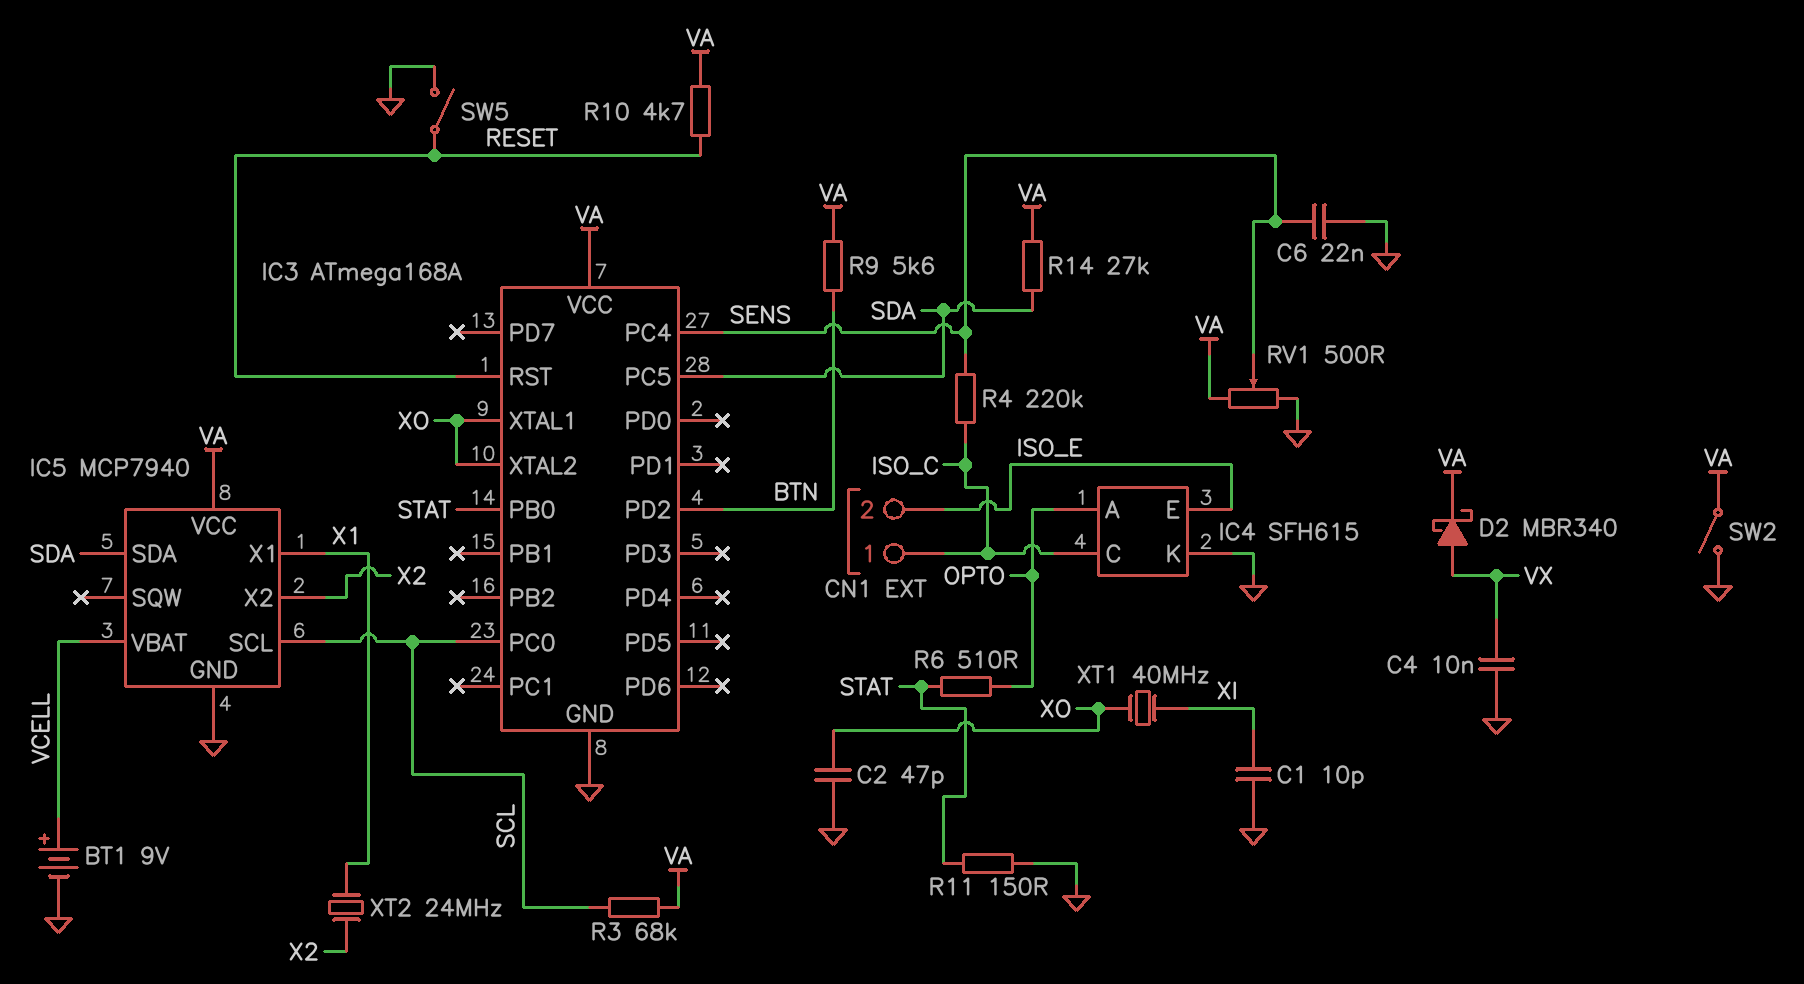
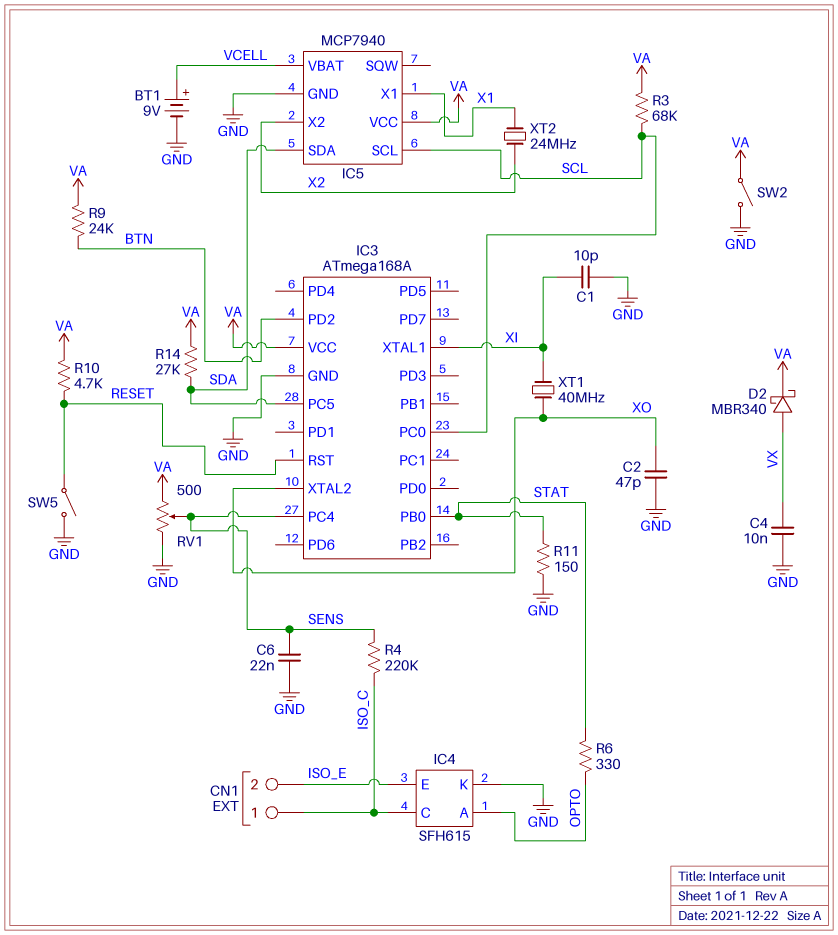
IC3 pin XTAL1: XO -> XI
R6: 510 (OPTO, STAT) -> 330 (OPTO, STAT)
R9: 5.6k (BTN, VA) -> 24k (BTN, VA)

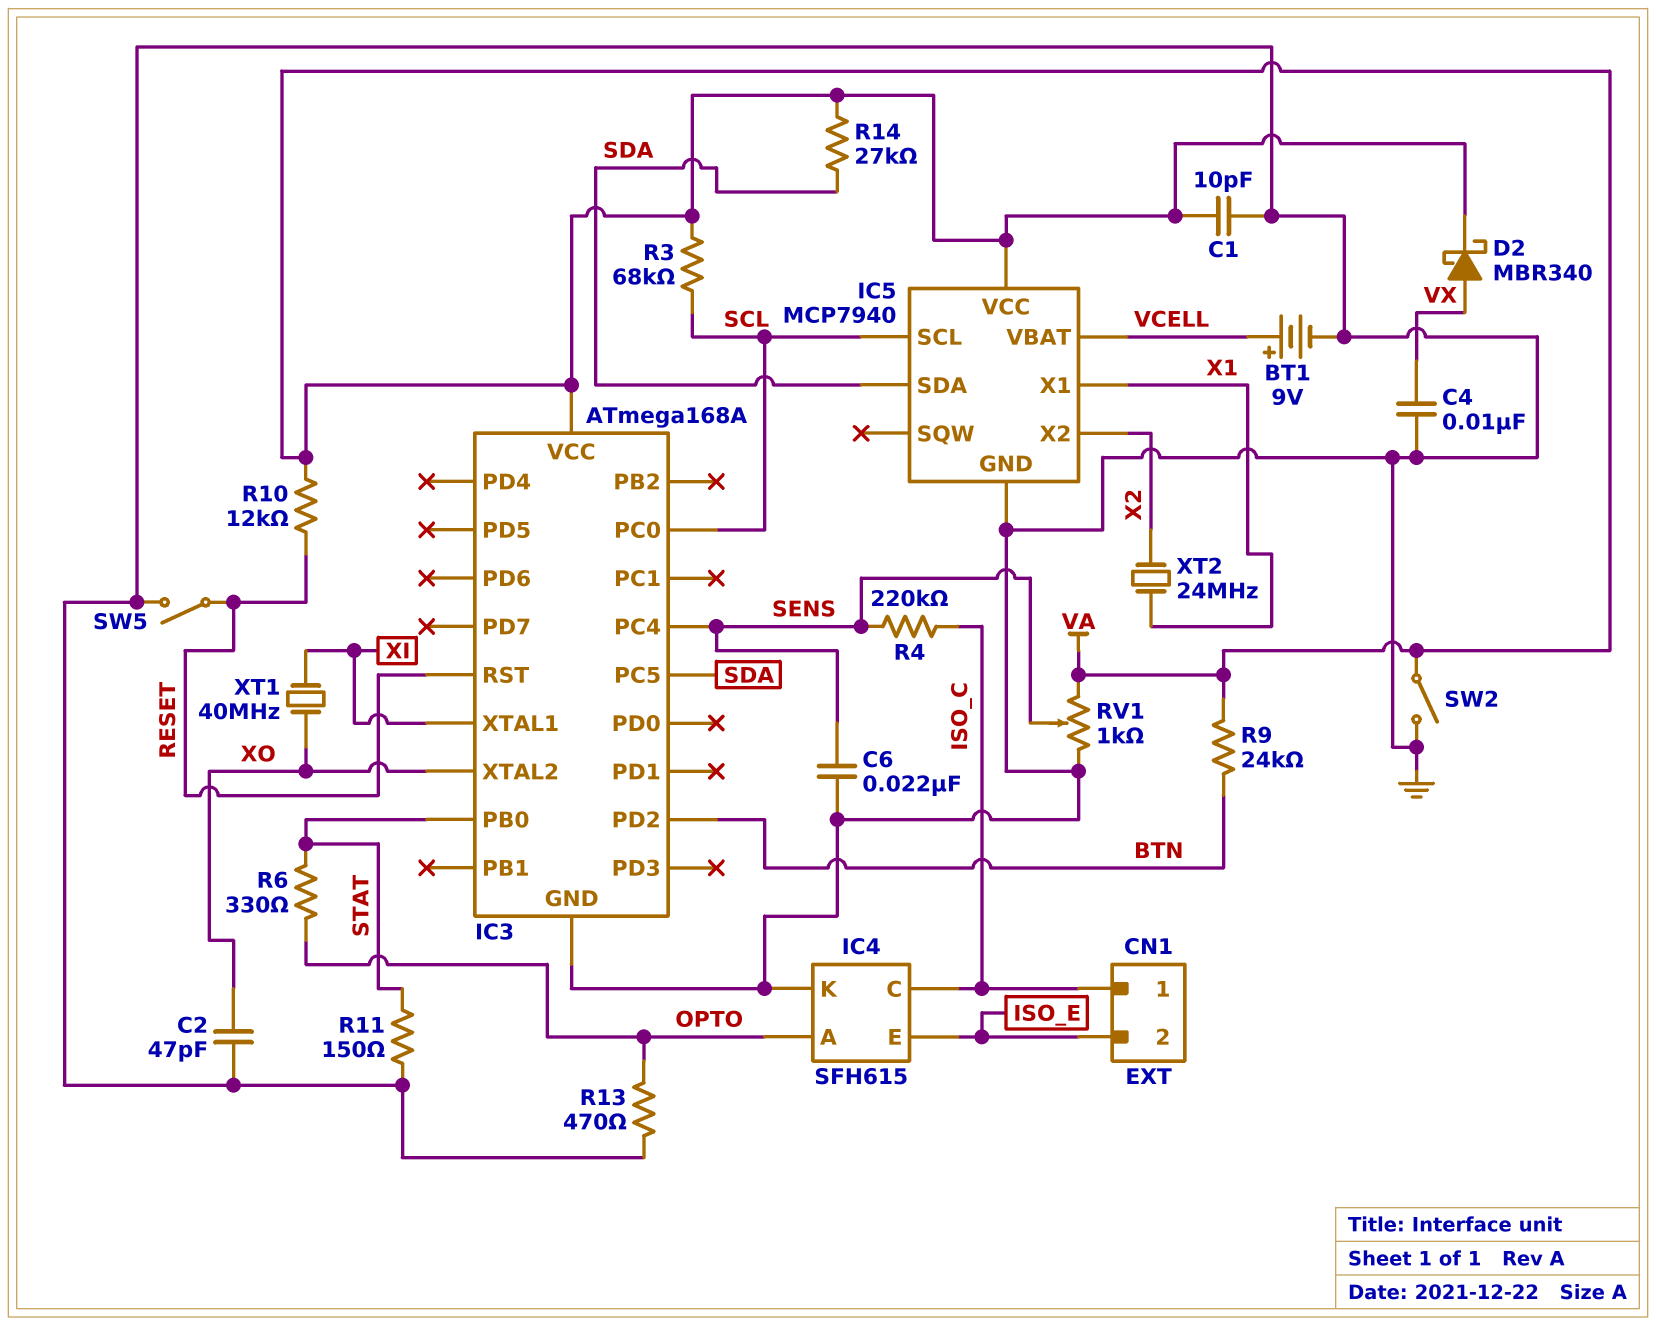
C1: 10pF (GND, XI) -> 10pF (GND, VA)
R10: 4.7k (RESET, VA) -> 12k (RESET, VA)
R13: none -> 470 (GND, OPTO)
RV1: 500 (GND, VA, wiper SENS) -> 1k (GND, VA, wiper SENS)

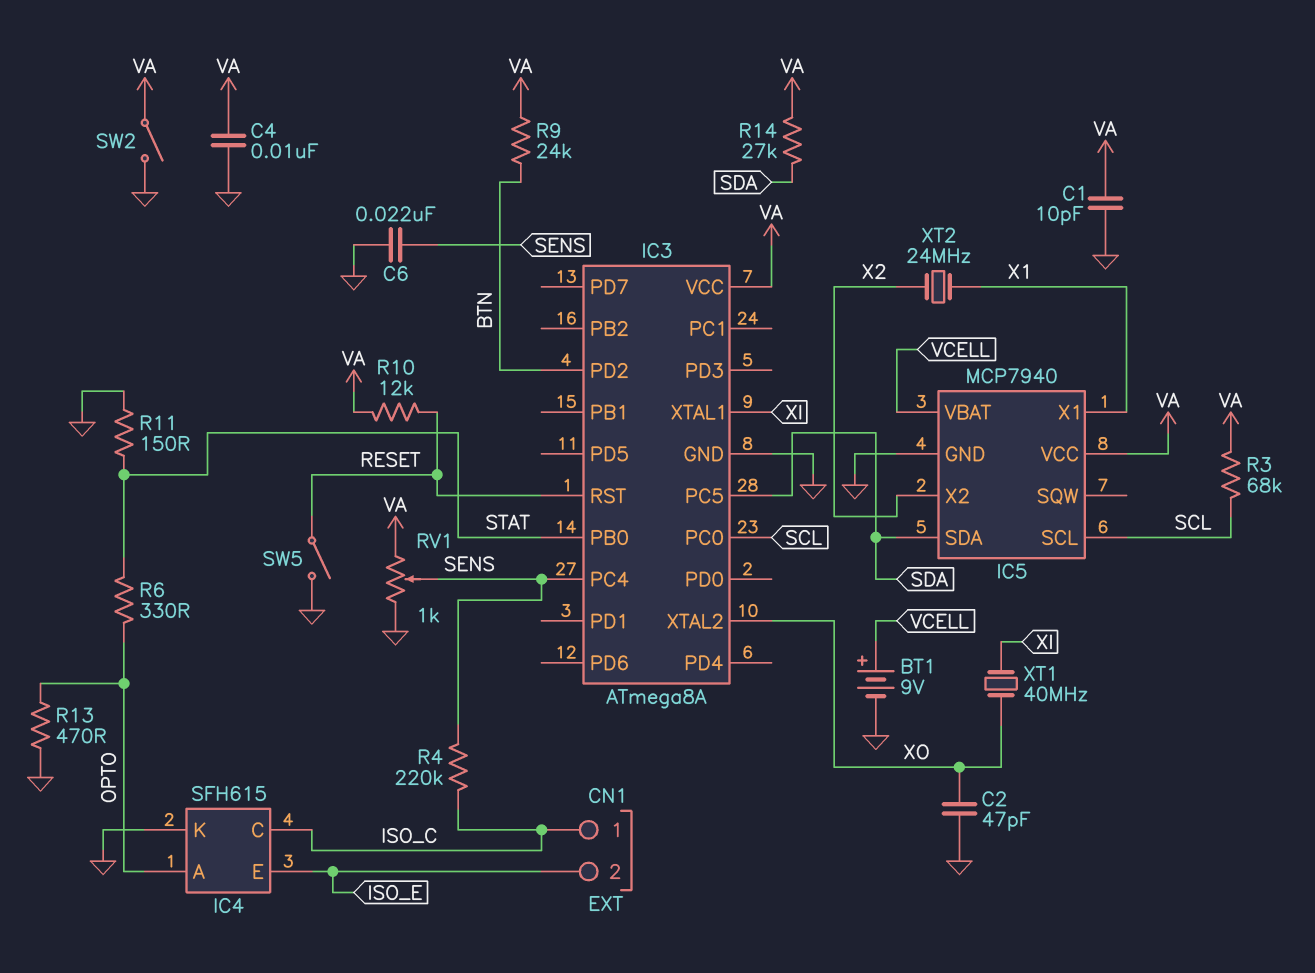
C4: 10nF (GND, VX) -> 10nF (GND, VA)
D2: schottky MBR340 (A VX, K VA) -> none
IC3: ATmega168A -> ATmega8A

